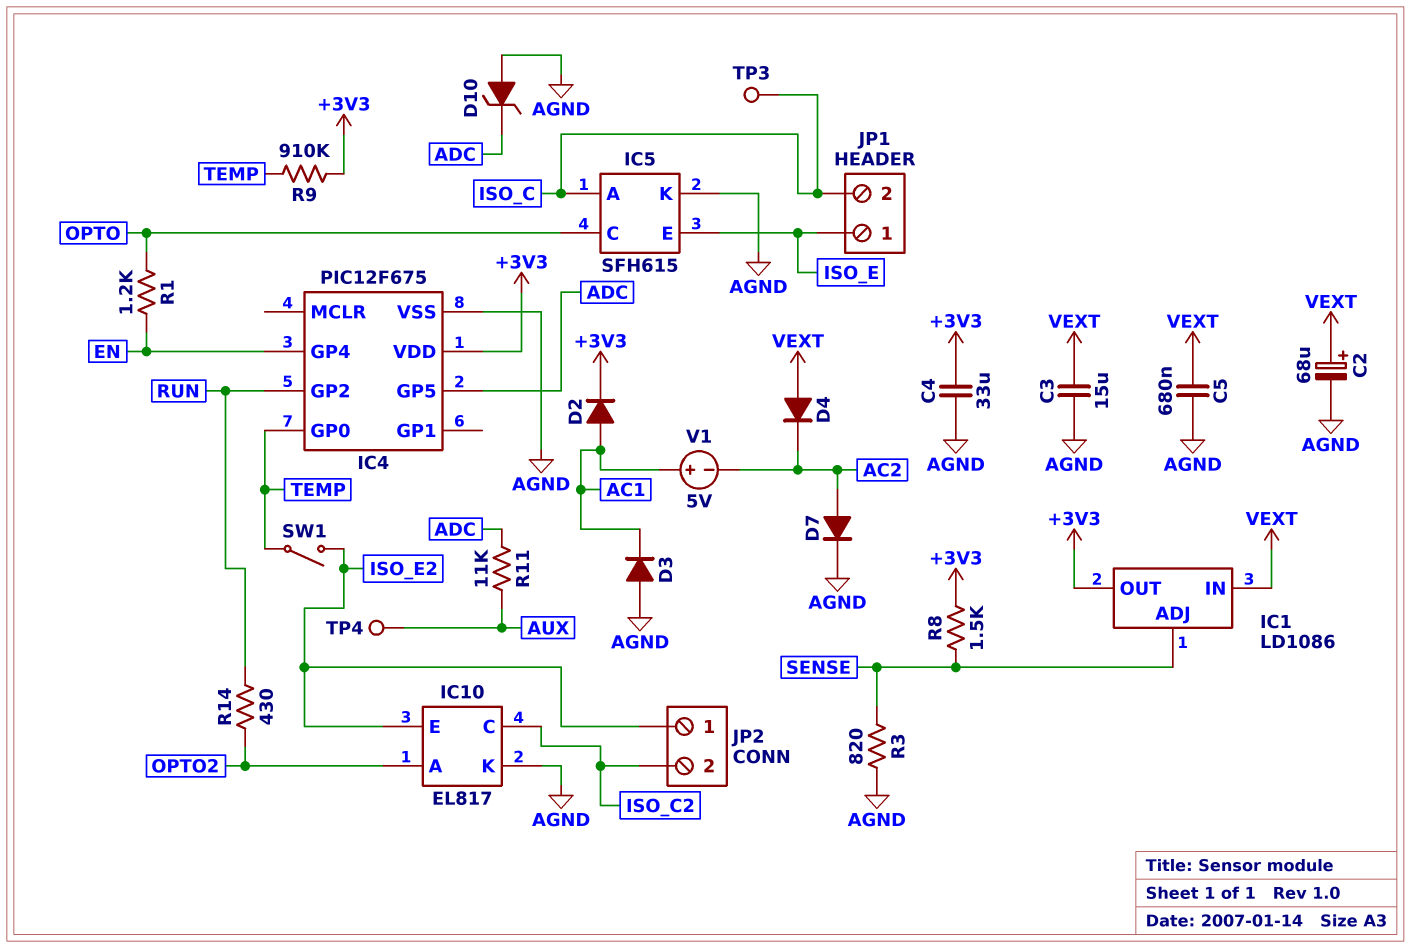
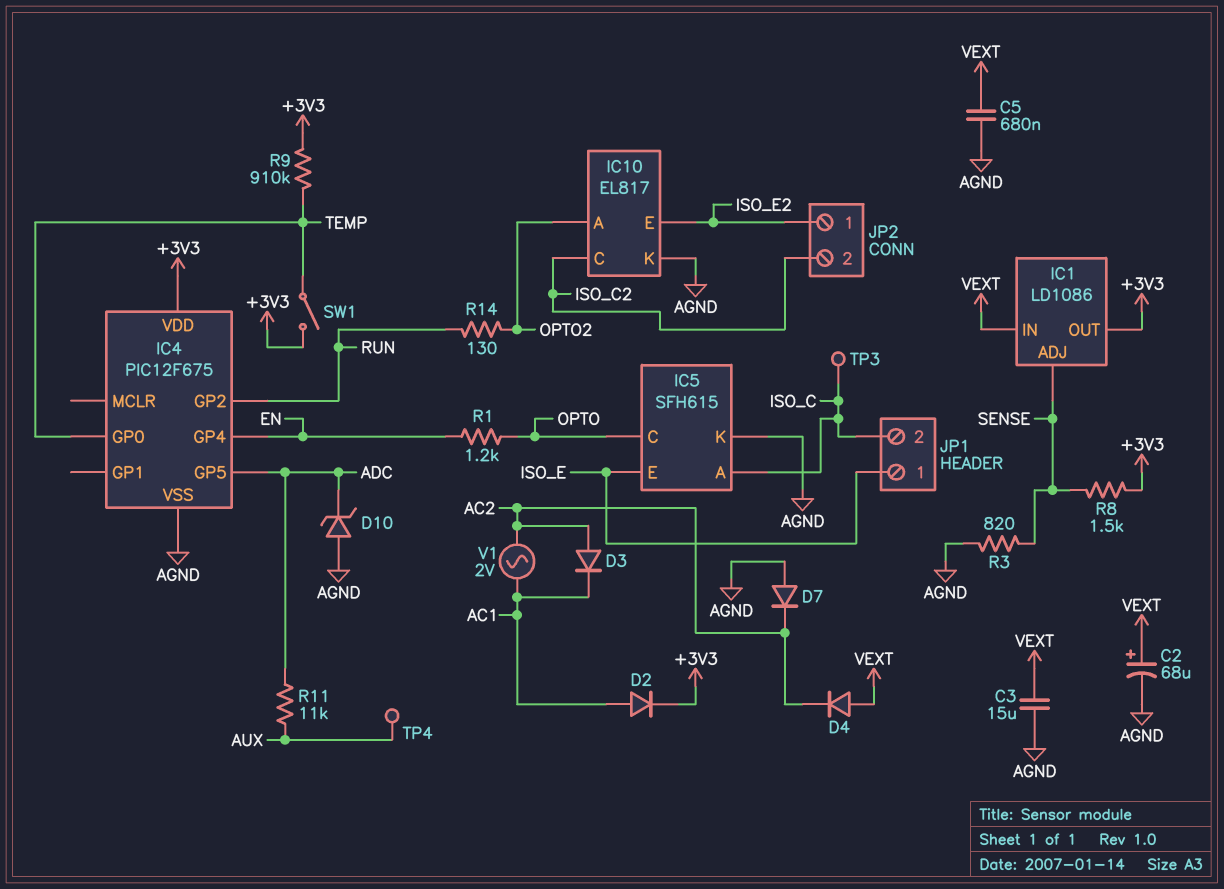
C4: 33uF (+3V3, AGND) -> none
D3: diode (A AGND, K AC1) -> diode (A AC2, K AC1)
D7: diode (A AC2, K AGND) -> diode (A AGND, K AC2)
R14: 430 (OPTO2, RUN) -> 130 (OPTO2, RUN)
SW1: switch (ISO_E2, TEMP) -> switch (+3V3, TEMP)
V1: 5V (plus AC1, minus AC2) -> AC 2V (AC1, AC2)

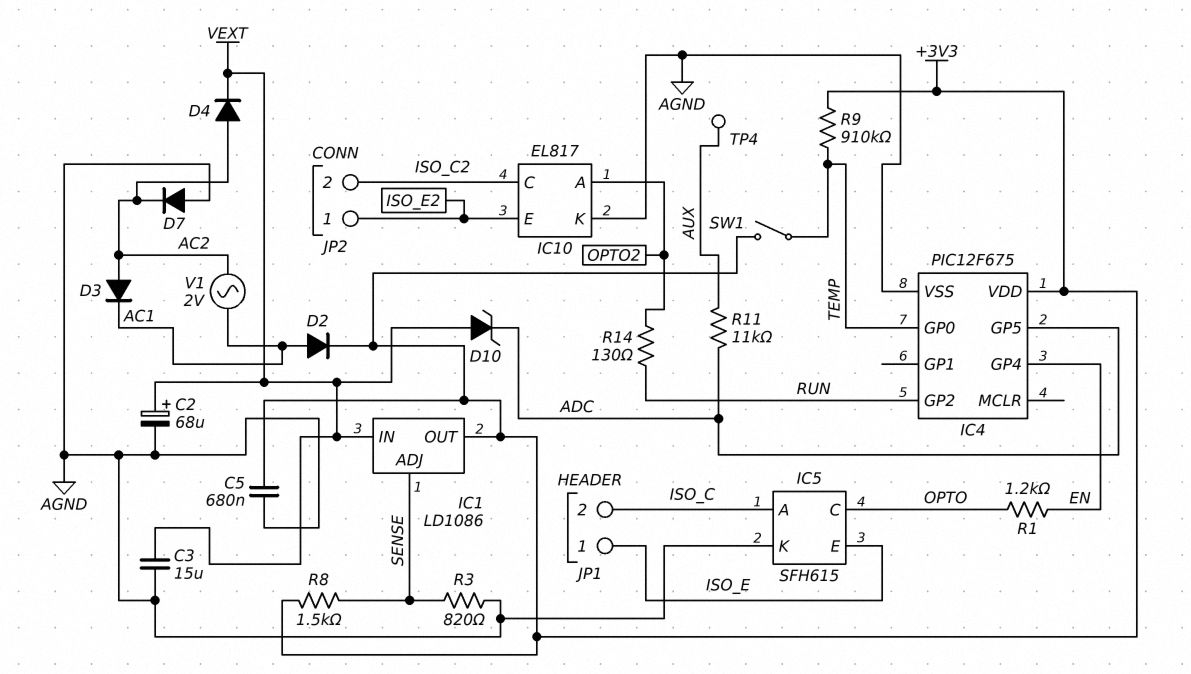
C5: 680nF (AGND, VEXT) -> 680nF (+3V3, AGND)
D4: diode (A VEXT, K AC2) -> diode (A AC2, K VEXT)
D10: zener (A AGND, K ADC) -> zener (A VEXT, K ADC)
TP3: test point (ISO_C) -> none

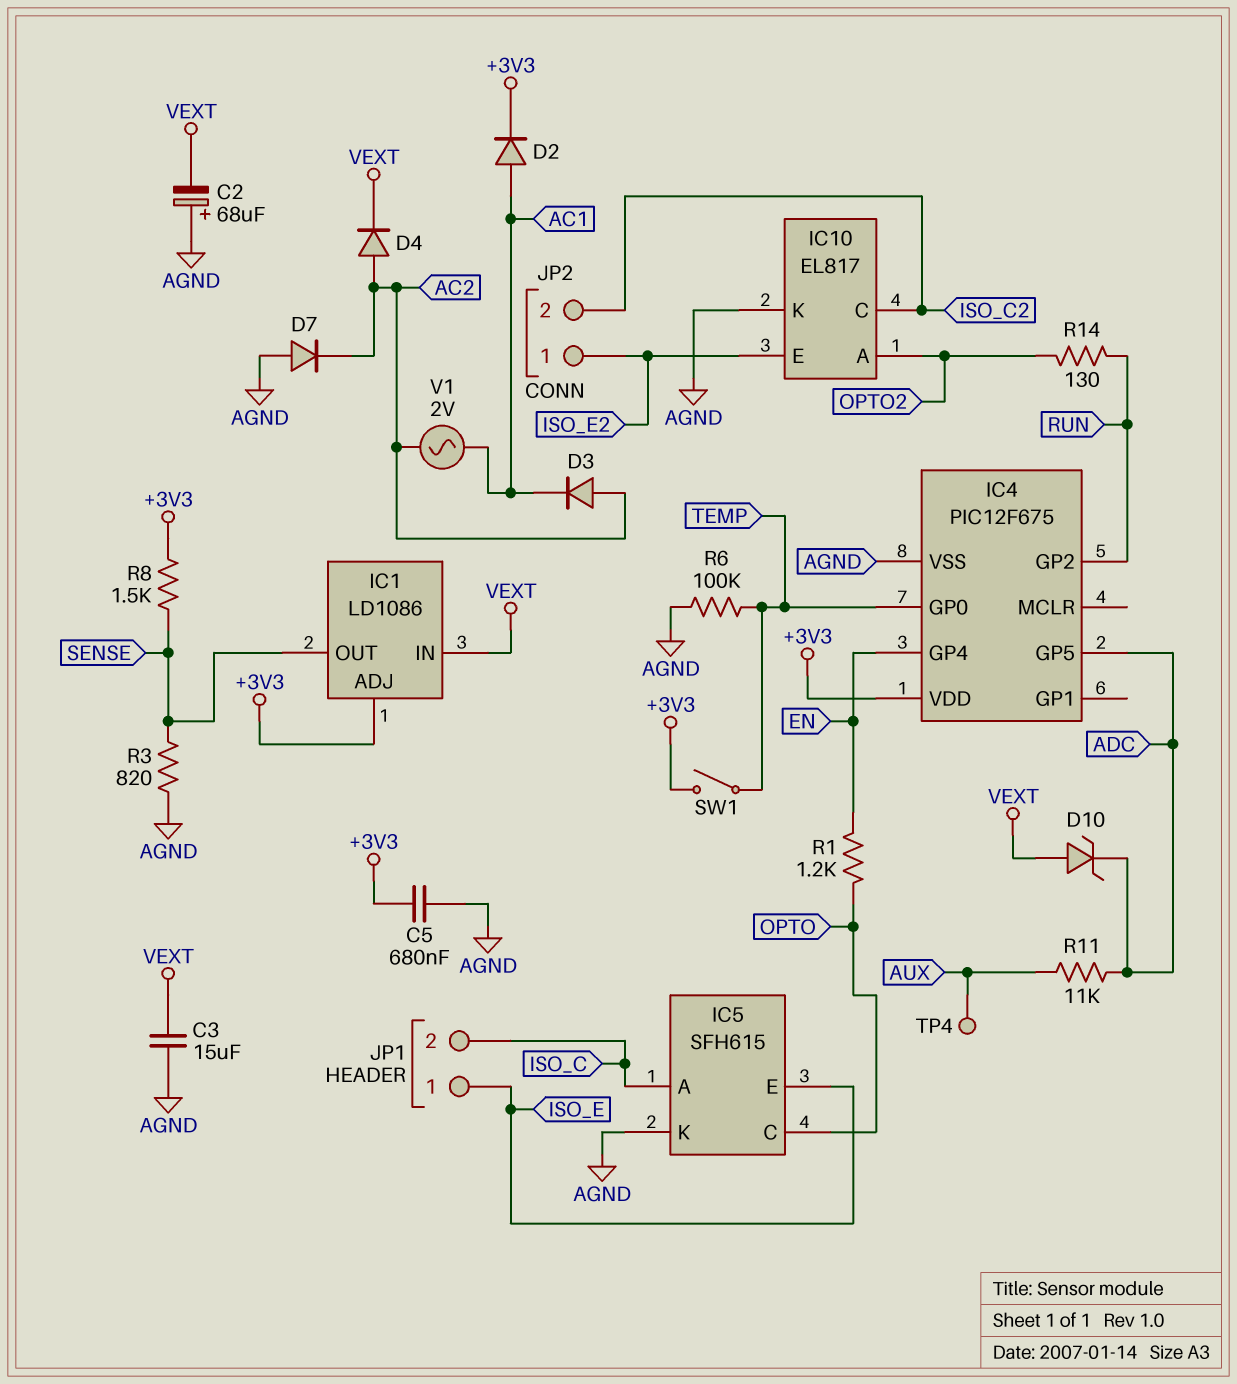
C2: 68uF (plus VEXT, minus AGND) -> 68uF (plus AGND, minus VEXT)
IC1 pin ADJ: SENSE -> +3V3
IC1 pin OUT: +3V3 -> SENSE
R6: none -> 100k (AGND, TEMP)
R9: 910k (+3V3, TEMP) -> none

